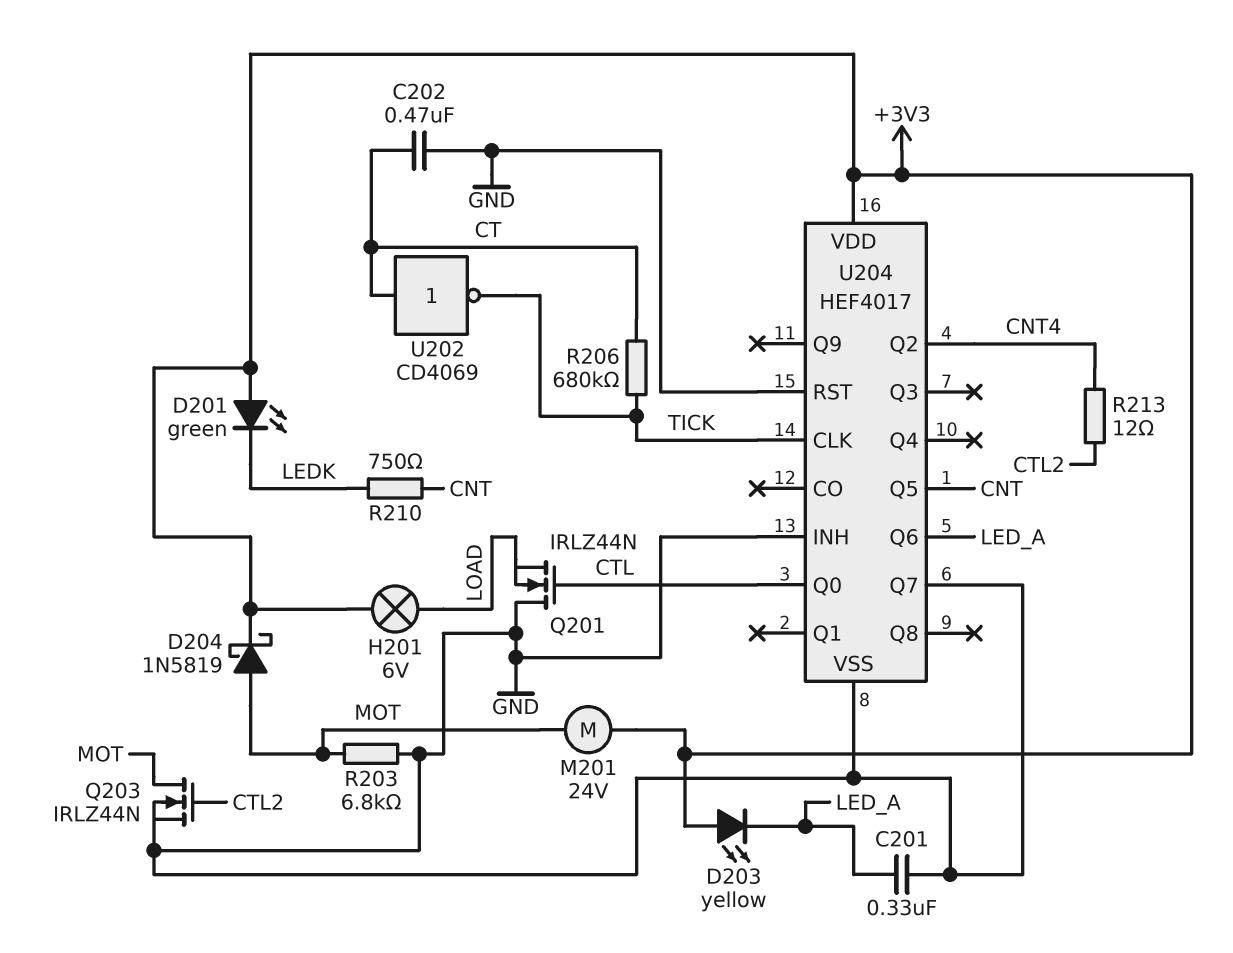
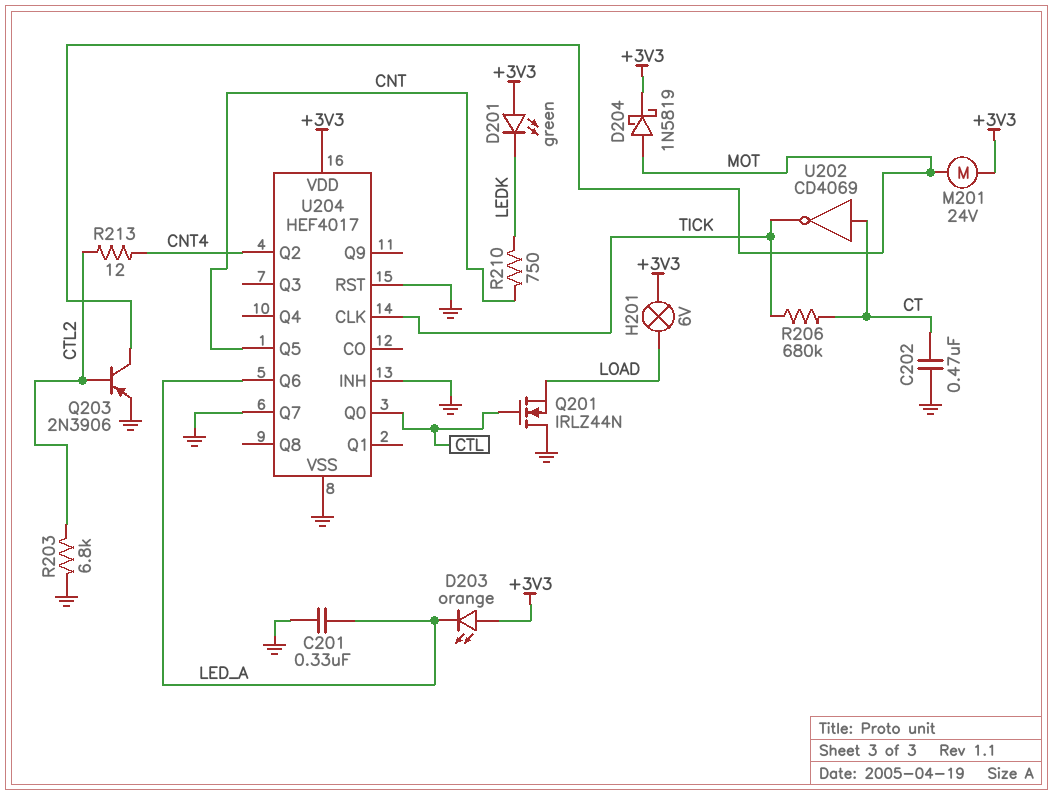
D203: LED yellow (A +3V3, K LED_A) -> LED orange (A +3V3, K LED_A)
Q203: NMOS IRLZ44N (G CTL2, D MOT, S GND) -> PNP 2N3906 (B CTL2, C MOT, E GND)
R203: 6.8k (GND, MOT) -> 6.8k (CTL2, GND)

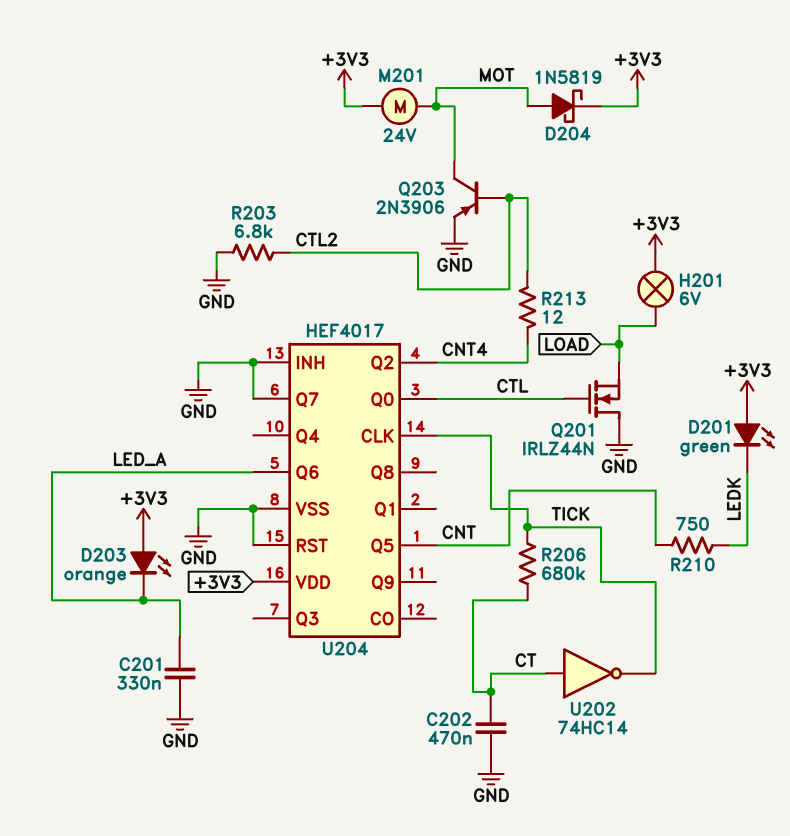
U202: NOT CD4069 (in CT, out TICK) -> NOT 74HC14 (in CT, out TICK)

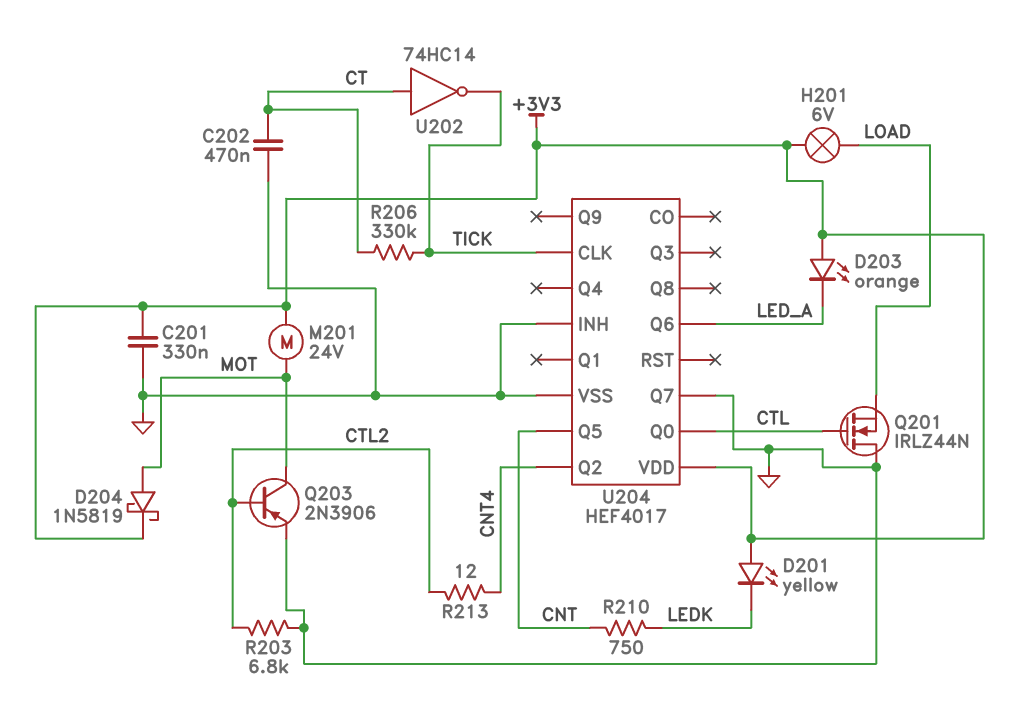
C201: 330nF (GND, LED_A) -> 330nF (+3V3, GND)
D201: LED green (A +3V3, K LEDK) -> LED yellow (A +3V3, K LEDK)
R206: 680k (CT, TICK) -> 330k (CT, TICK)
U204 pin RST: GND -> none

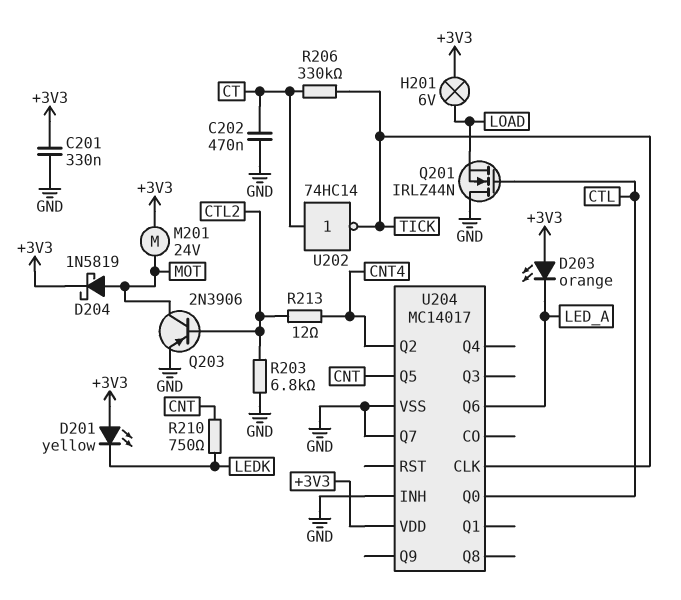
U204: HEF4017 -> MC14017

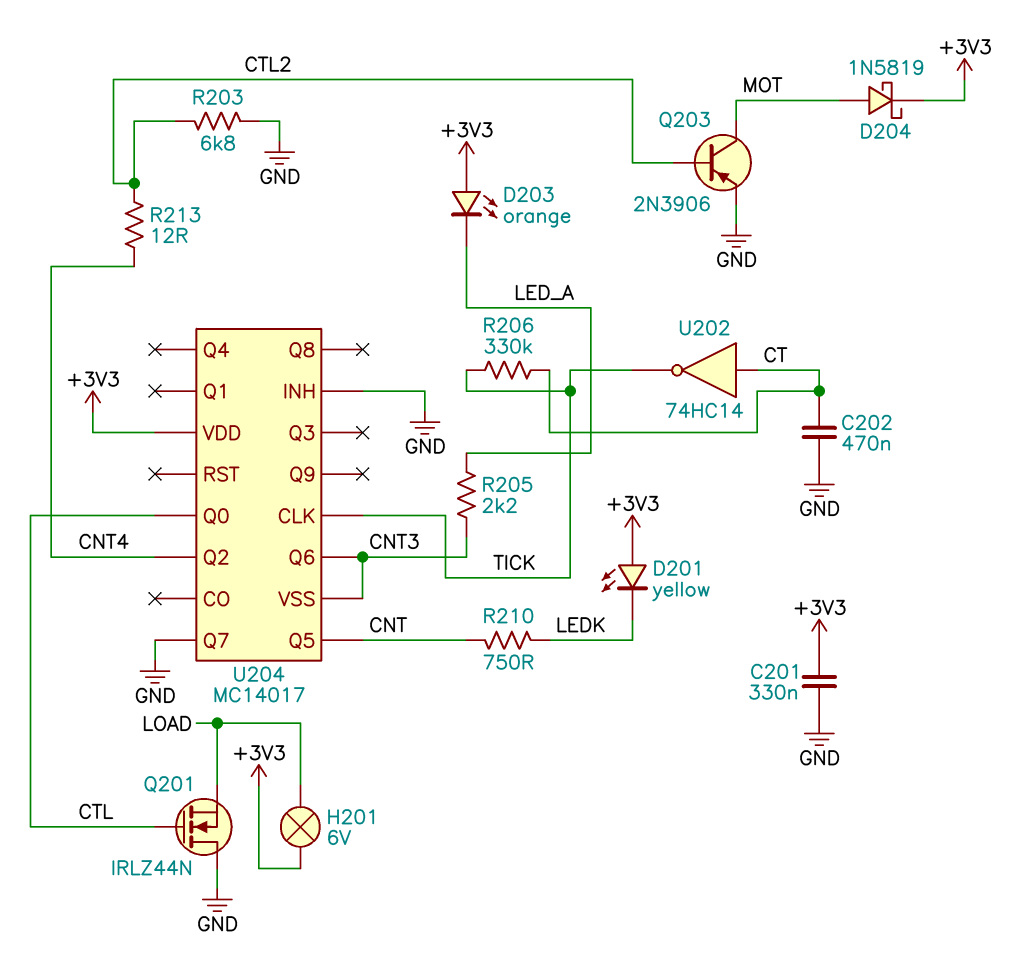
M201: motor 24V (+3V3, MOT) -> none
R205: none -> 2.2k (CNT3, LED_A)
U204 pin Q6: LED_A -> CNT3
U204 pin VSS: GND -> CNT3

